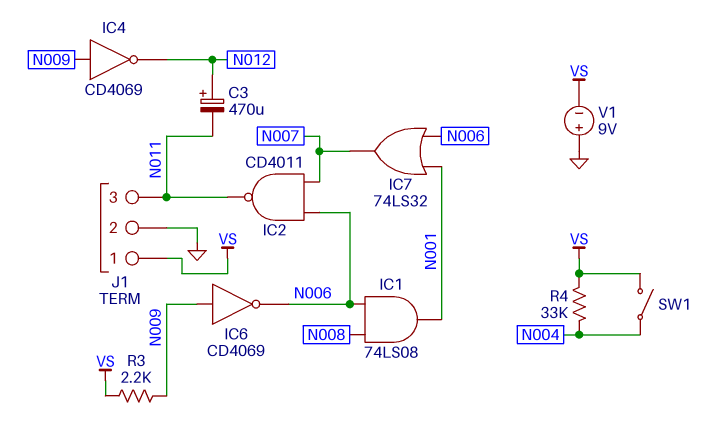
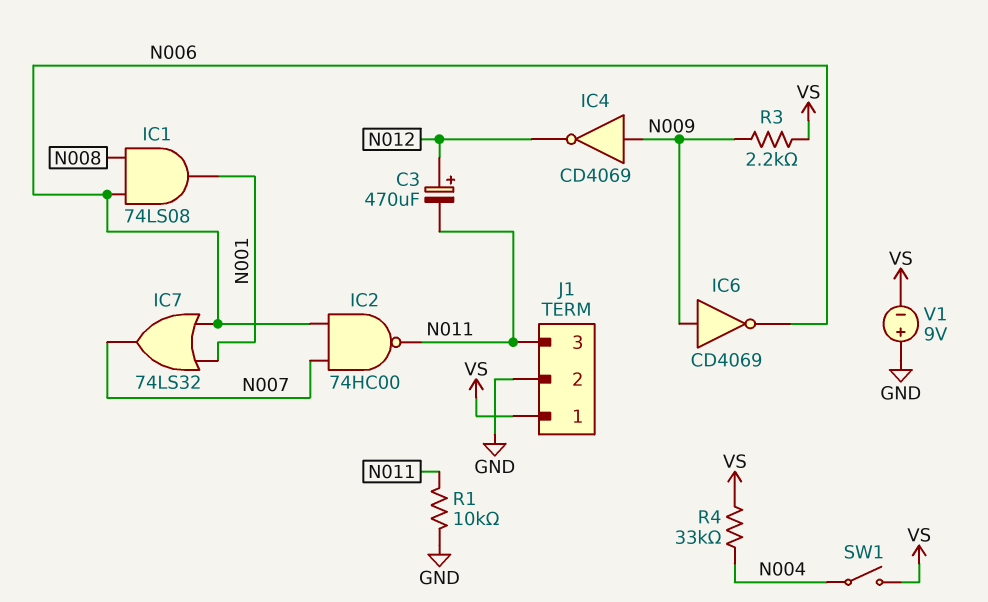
IC2: NAND CD4011 (in N006, in N007, out N011) -> NAND 74HC00 (in N006, in N007, out N011)
R1: none -> 10k (GND, N011)

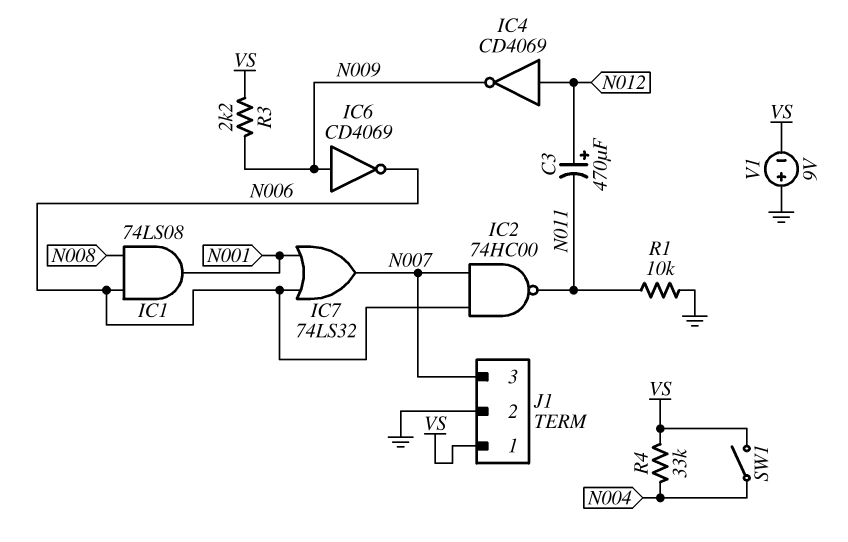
IC4: NOT CD4069 (in N009, out N012) -> NOT CD4069 (in N012, out N009)
J1 pin 3: N011 -> N007

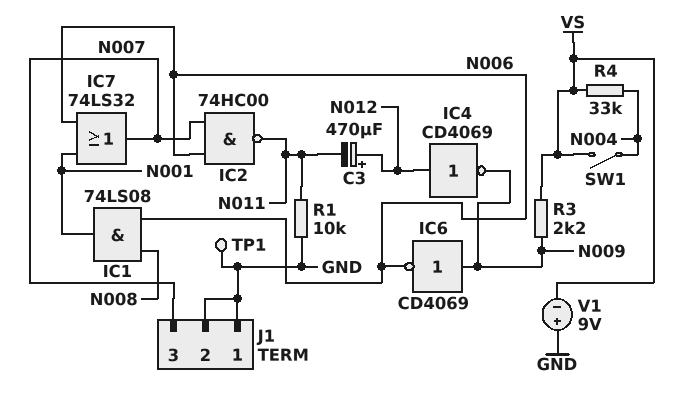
J1 pin 1: VS -> GND
TP1: none -> test point (GND)

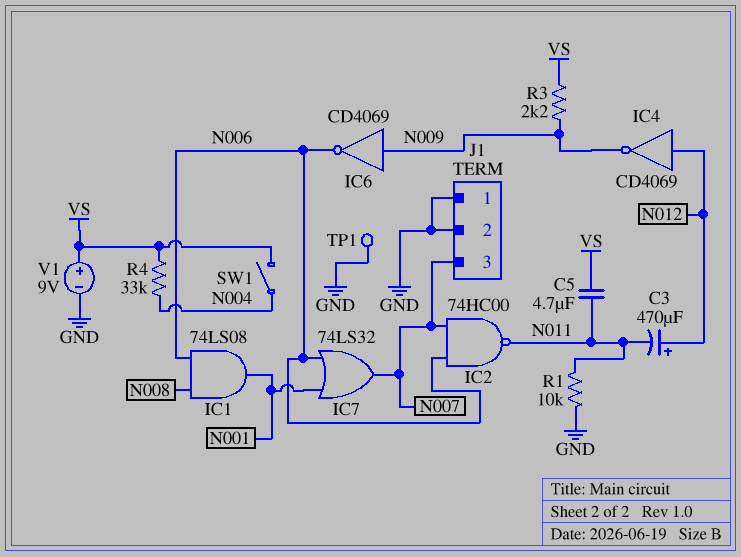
C5: none -> 4.7uF (N011, VS)
V1: 9V (plus GND, minus VS) -> 9V (plus VS, minus GND)

